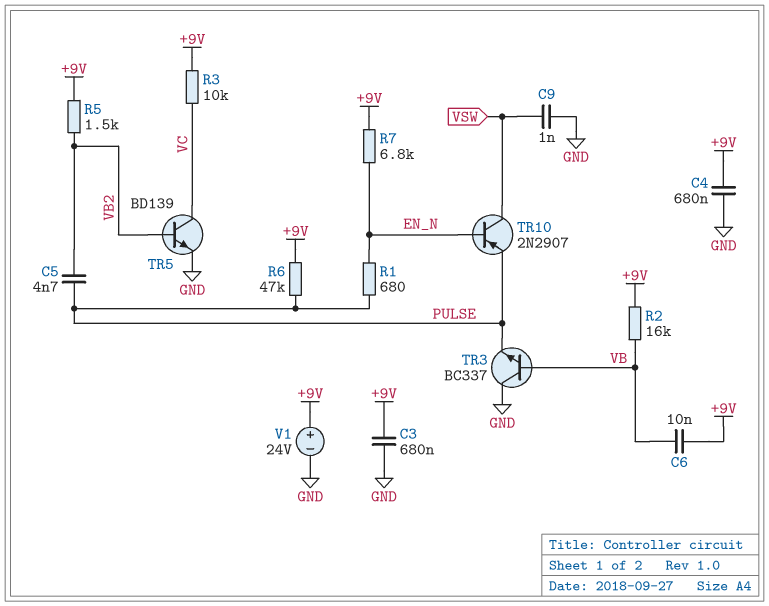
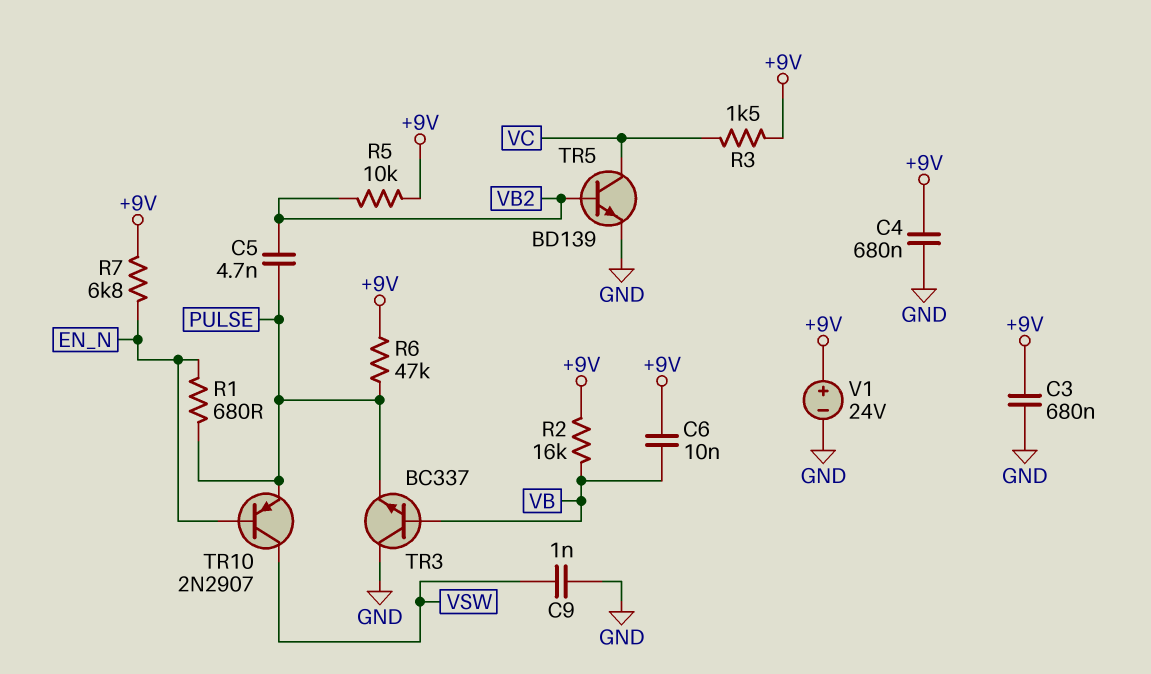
R3: 10k (+9V, VC) -> 1.5k (+9V, VC)
R5: 1.5k (+9V, VB2) -> 10k (+9V, VB2)

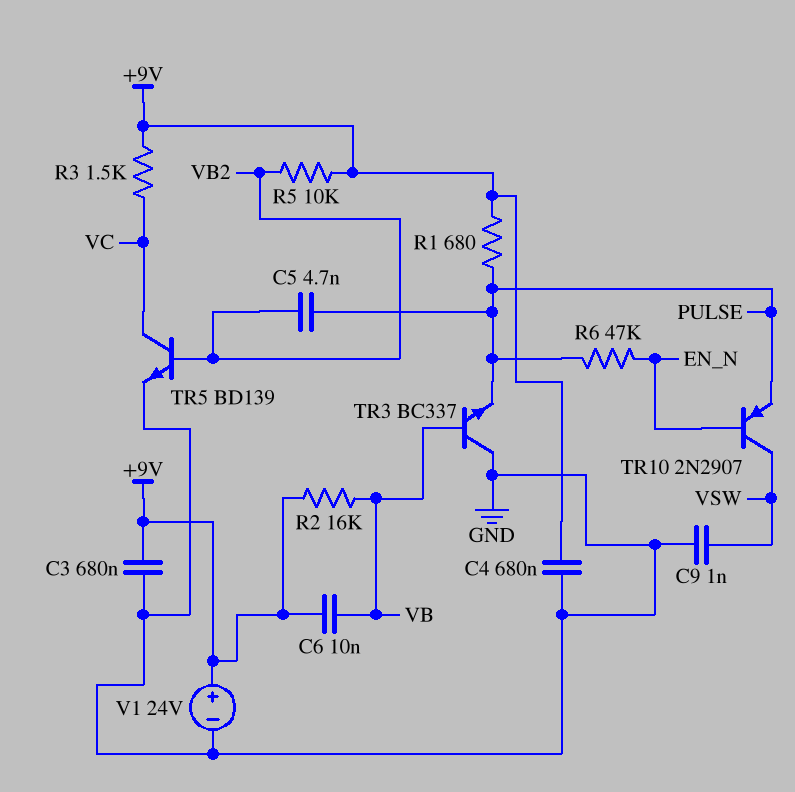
R1: 680 (EN_N, PULSE) -> 680 (+9V, PULSE)
R6: 47k (+9V, PULSE) -> 47k (EN_N, PULSE)
R7: 6.8k (+9V, EN_N) -> none

